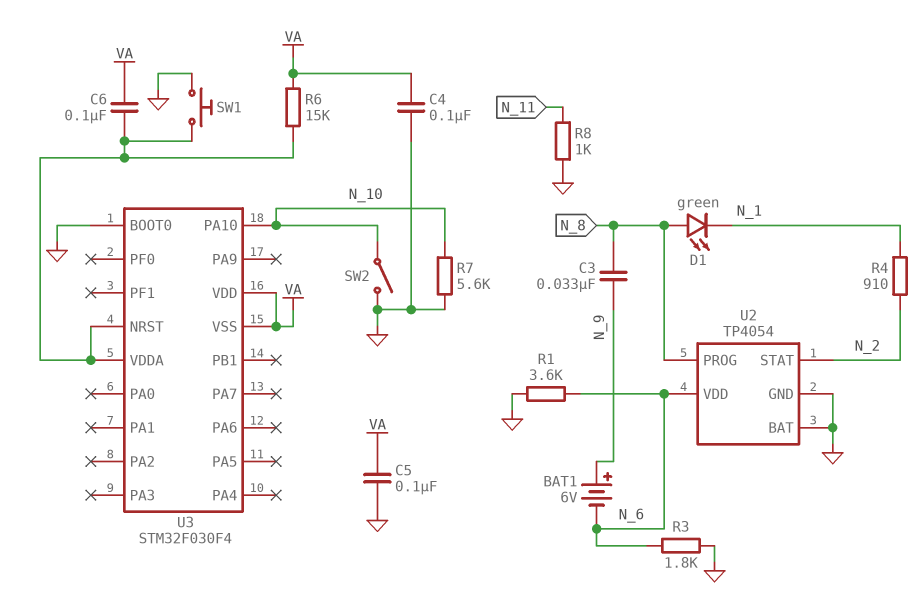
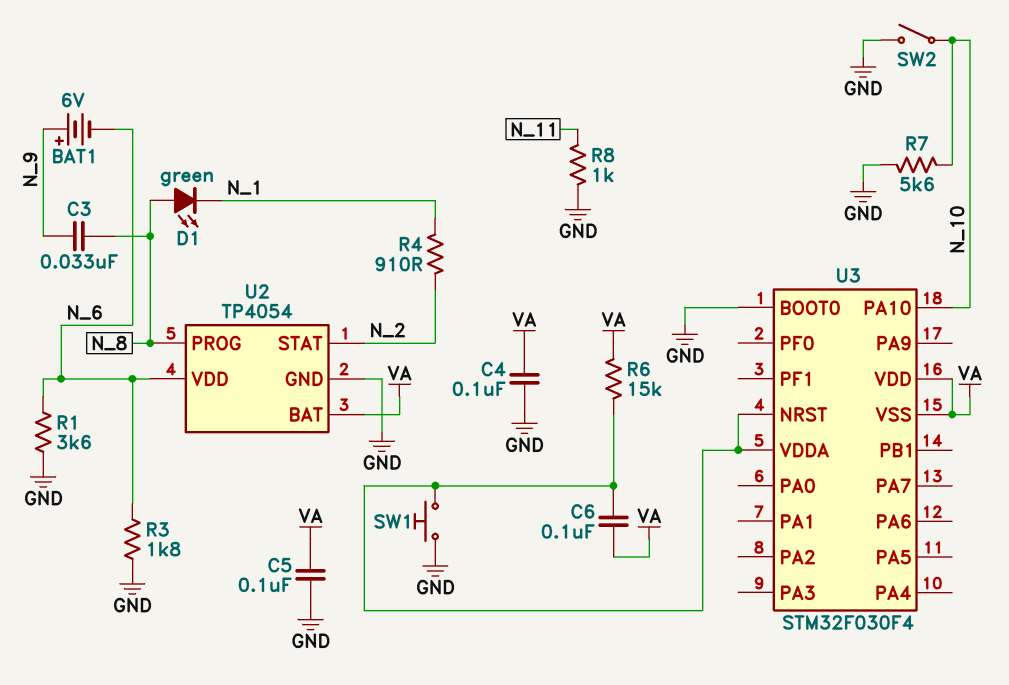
U2 pin BAT: GND -> VA

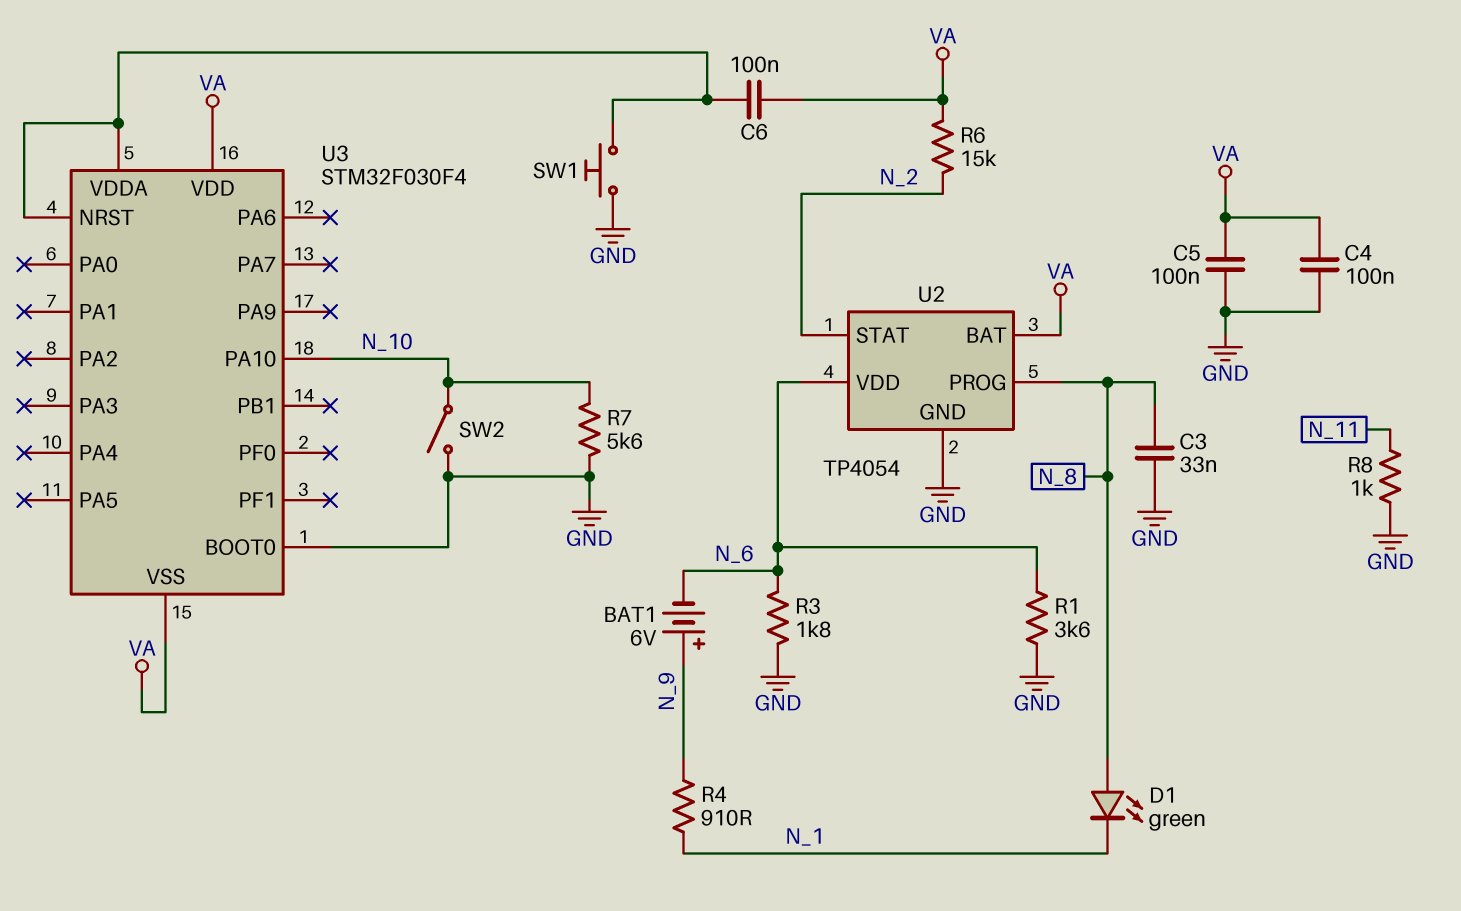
C3: 33nF (N_8, N_9) -> 33nF (GND, N_8)
R4: 910 (N_1, N_2) -> 910 (N_1, N_9)
R6: 15k (U3/NRST, VA) -> 15k (N_2, VA)

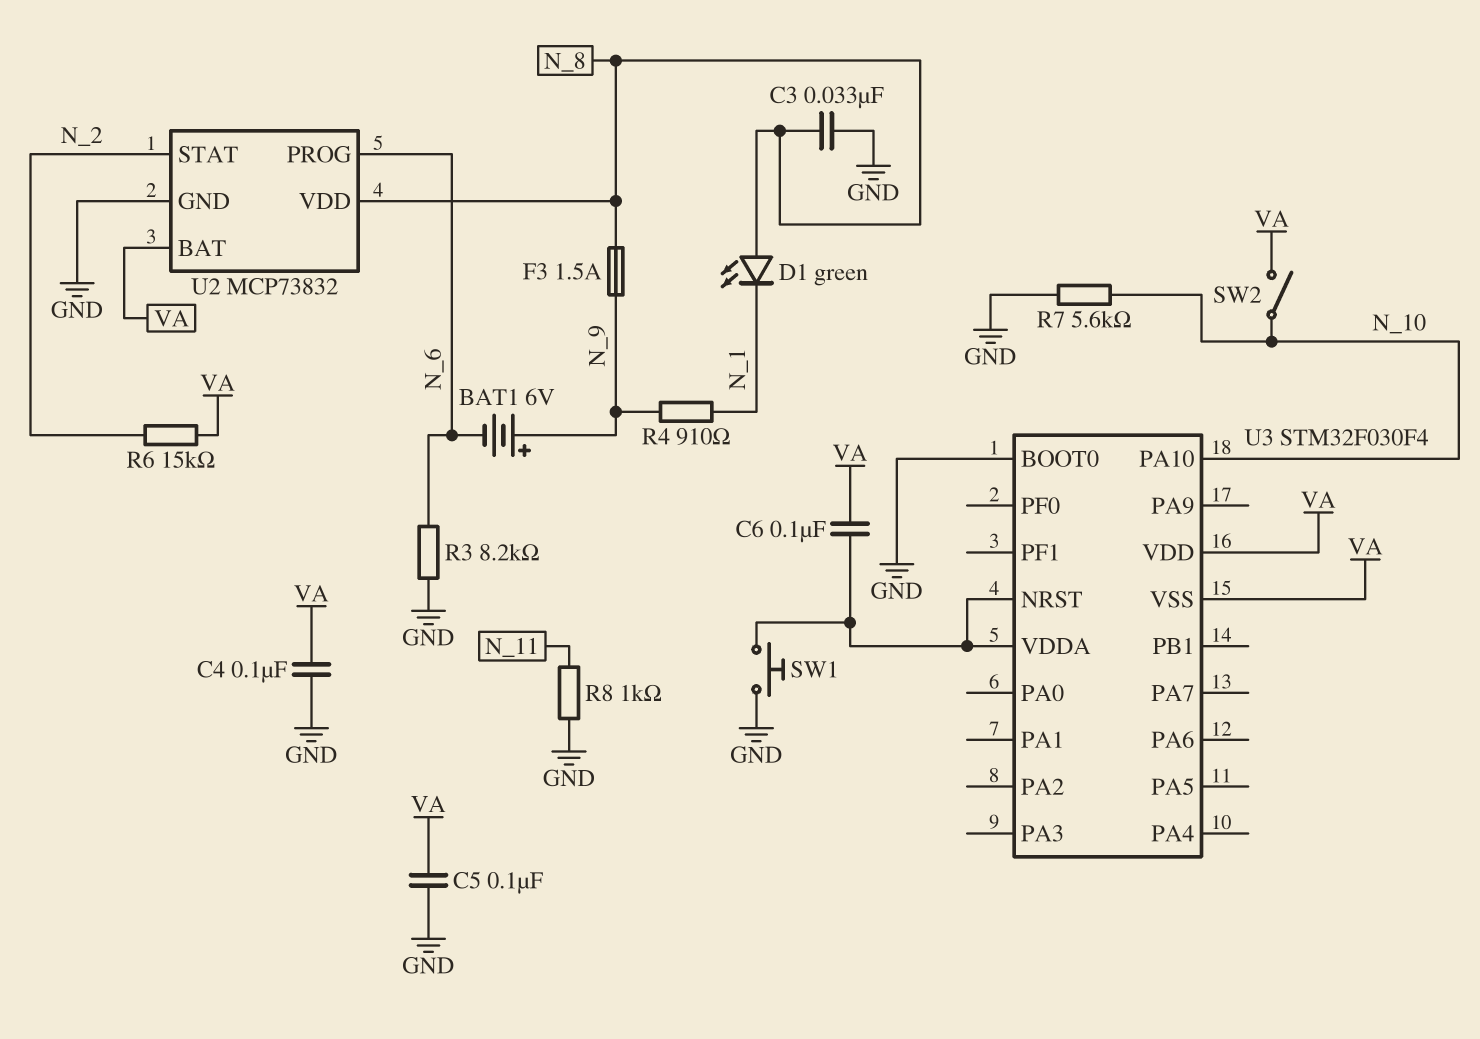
F3: none -> 1.5A (N_8, N_9)
R1: 3.6k (GND, N_6) -> none
R3: 1.8k (GND, N_6) -> 8.2k (GND, N_6)
SW2: switch (GND, N_10) -> switch (N_10, VA)
U2: TP4054 -> MCP73832
U2 pin PROG: N_8 -> N_6
U2 pin VDD: N_6 -> N_8

